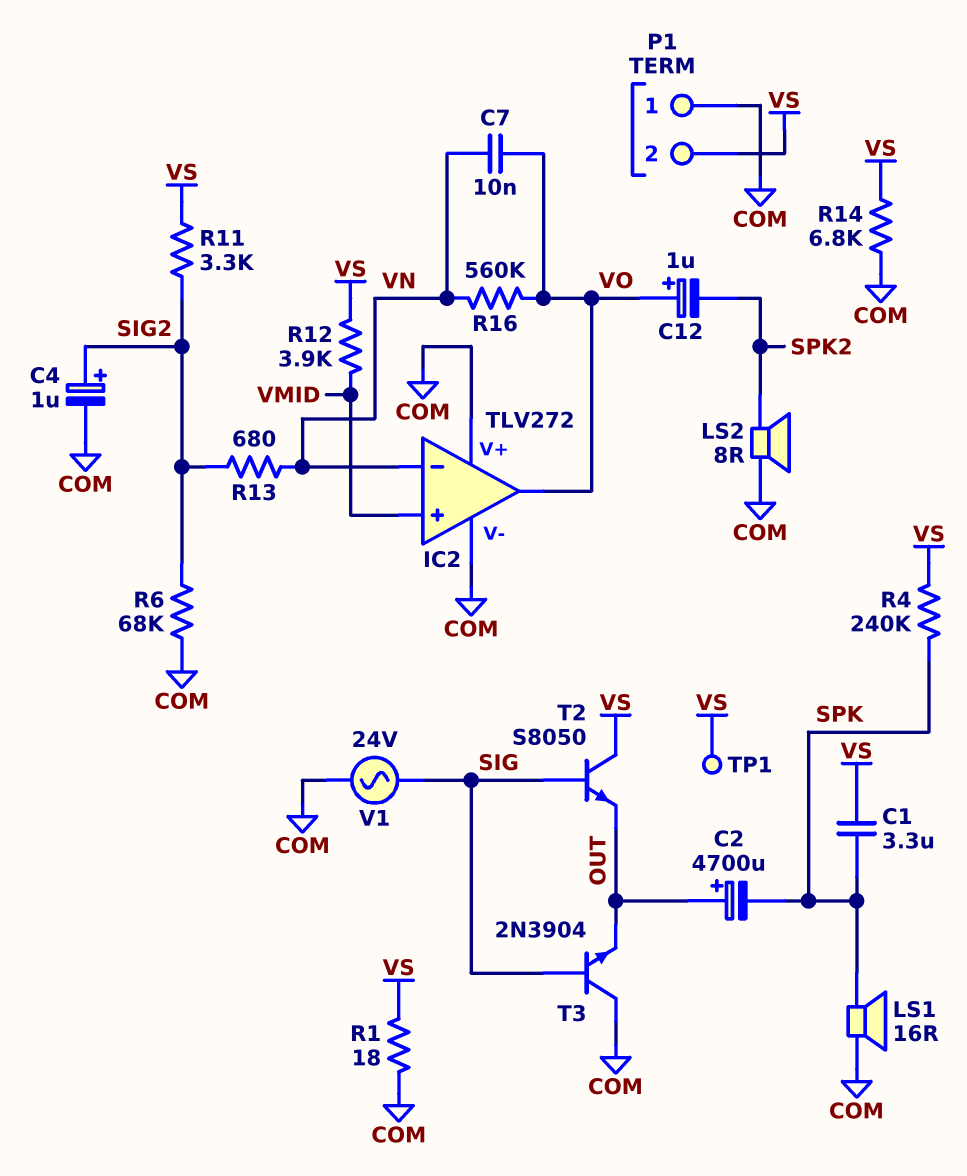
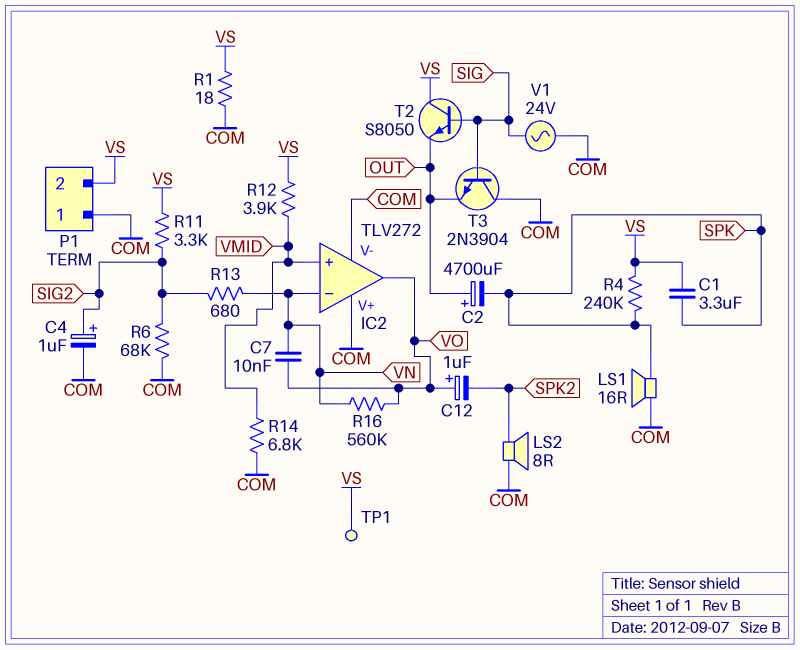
R14: 6.8k (COM, VS) -> 6.8k (COM, VMID)

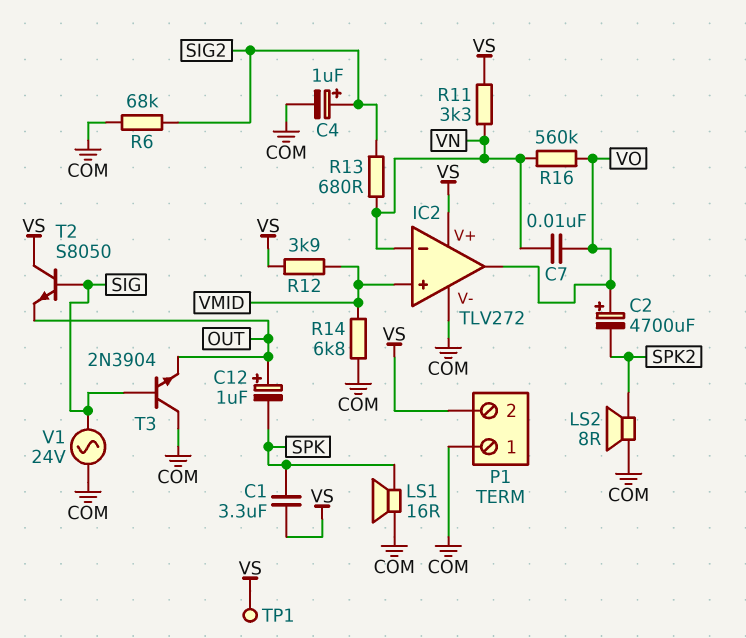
C2: 4700uF (plus OUT, minus SPK) -> 4700uF (plus VO, minus SPK2)
C12: 1uF (plus VO, minus SPK2) -> 1uF (plus OUT, minus SPK)
IC2 pin V+: COM -> VS
R1: 18 (COM, VS) -> none
R4: 240k (SPK, VS) -> none
R11: 3.3k (SIG2, VS) -> 3.3k (VN, VS)

